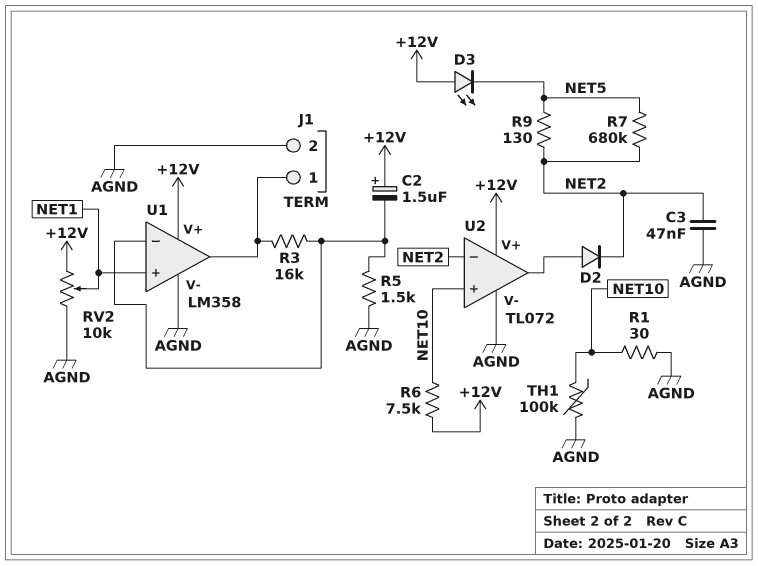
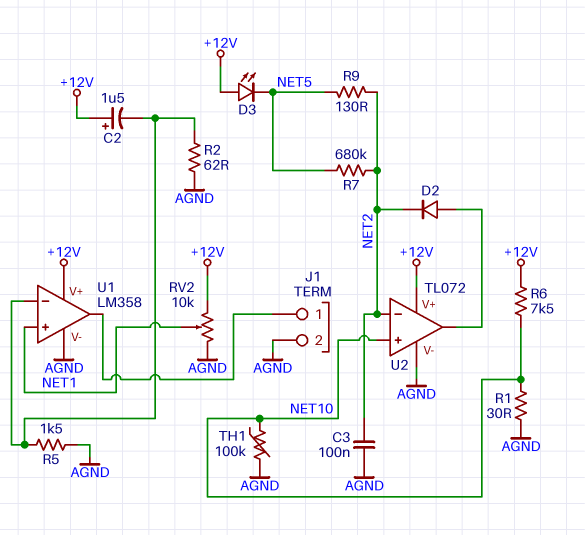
C3: 47nF (AGND, NET2) -> 100nF (AGND, NET2)
R2: none -> 62 (AGND, U1/in-)
R3: 16k (J1/1, U1/in-) -> none

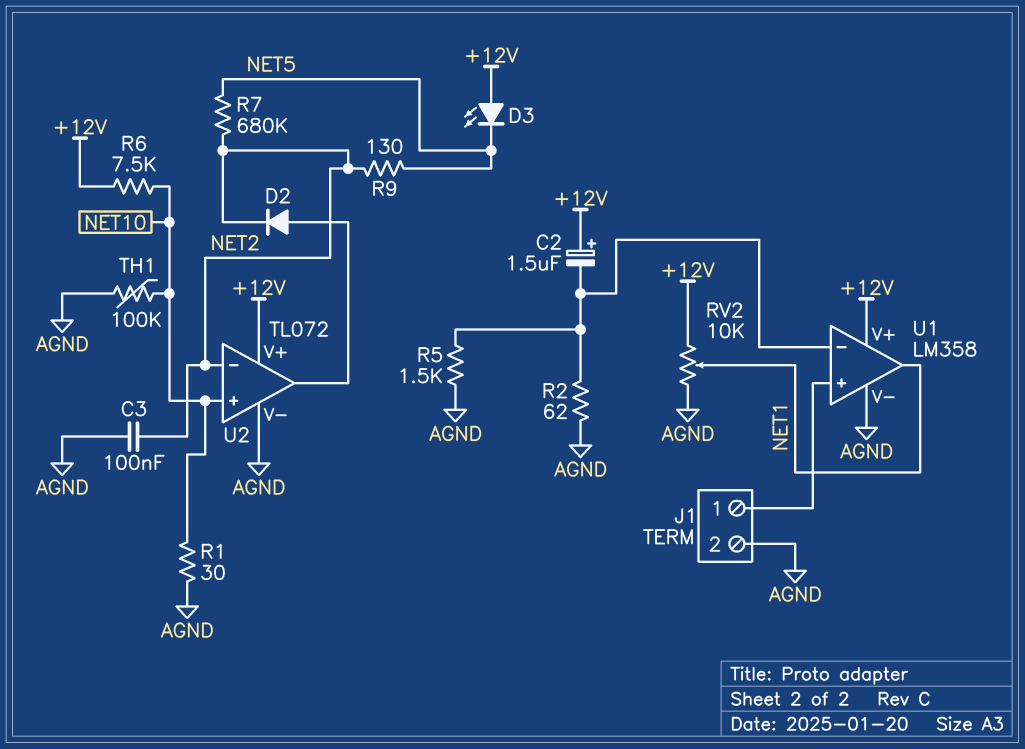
U1 pin in+: NET1 -> J1/1
U1 pin out: J1/1 -> NET1

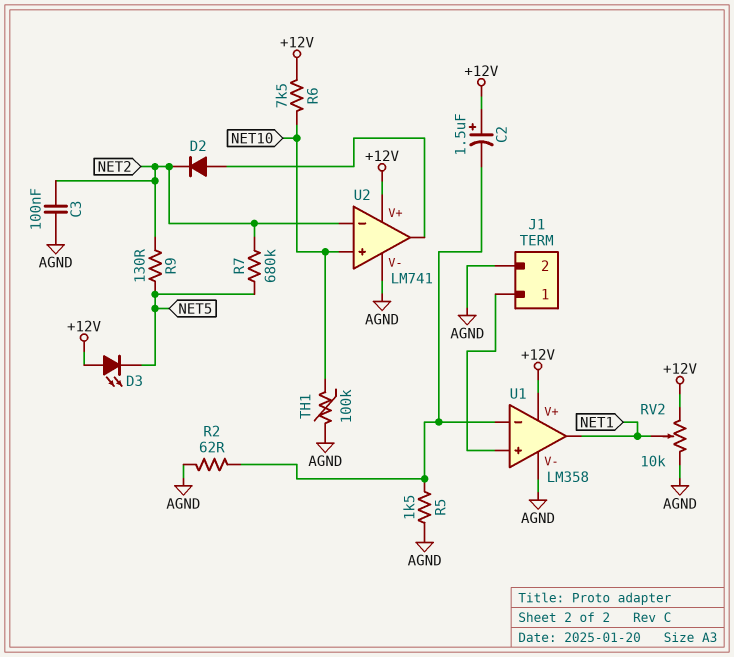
R1: 30 (AGND, NET10) -> none
U2: TL072 -> LM741

